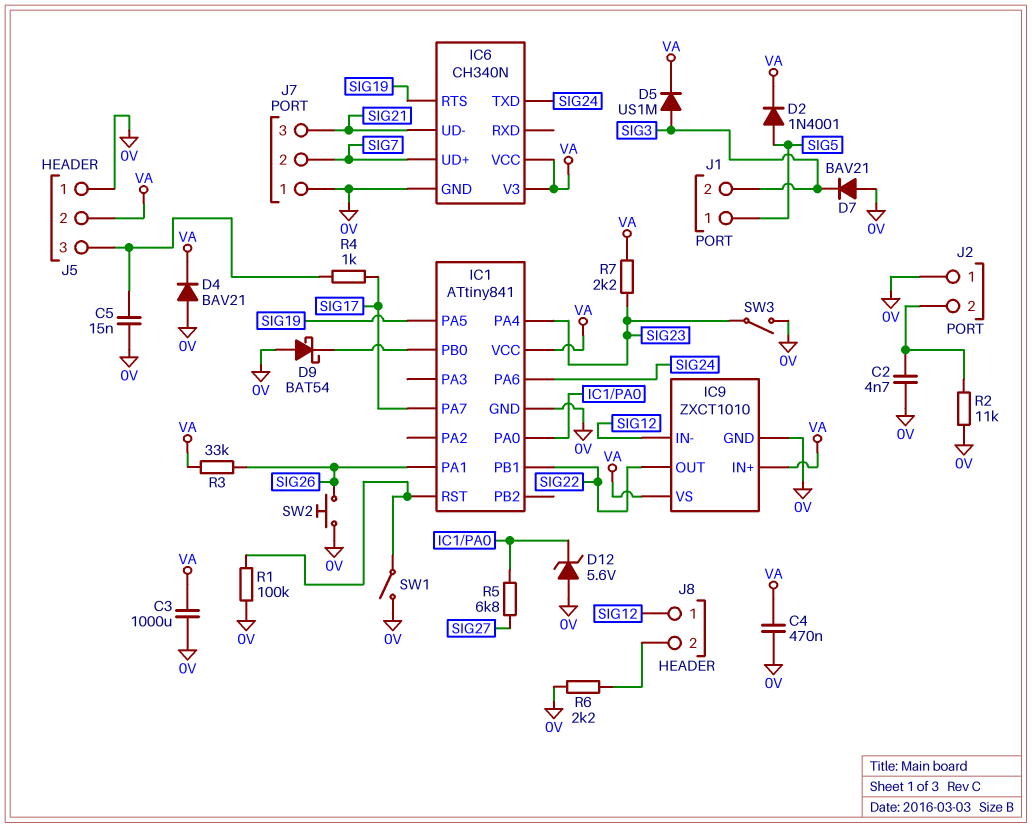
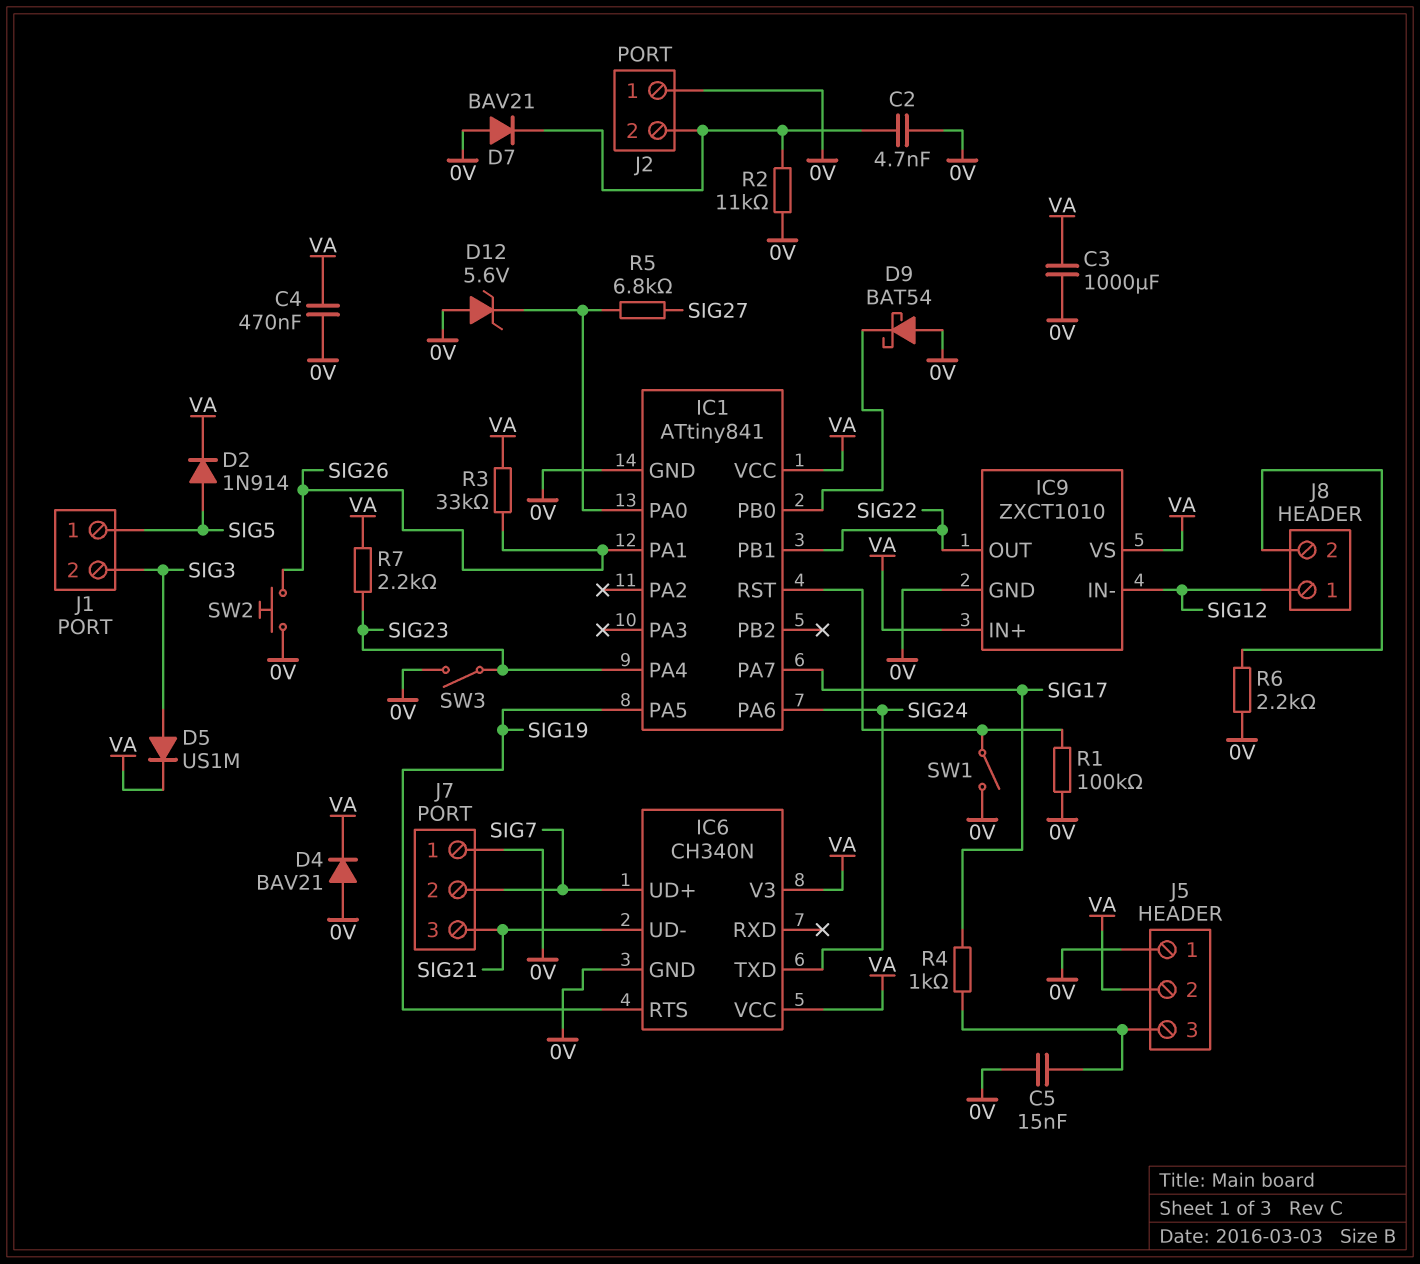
D2: diode 1N4001 (A SIG5, K VA) -> diode 1N914 (A SIG5, K VA)
D7: diode BAV21 (A 0V, K SIG3) -> diode BAV21 (A 0V, K J2/2)

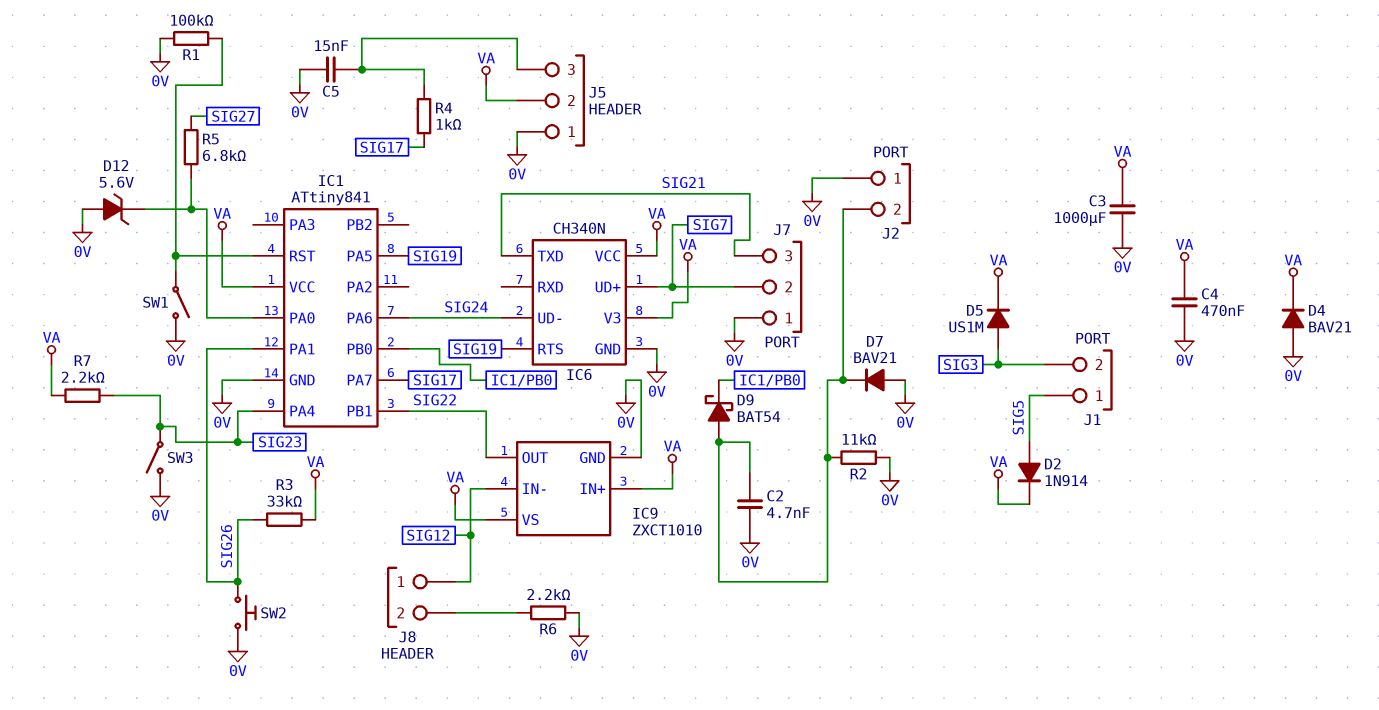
D9: schottky BAT54 (A 0V, K IC1/PB0) -> schottky BAT54 (A J2/2, K IC1/PB0)
IC6 pin TXD: SIG24 -> SIG21
IC6 pin UD-: SIG21 -> SIG24

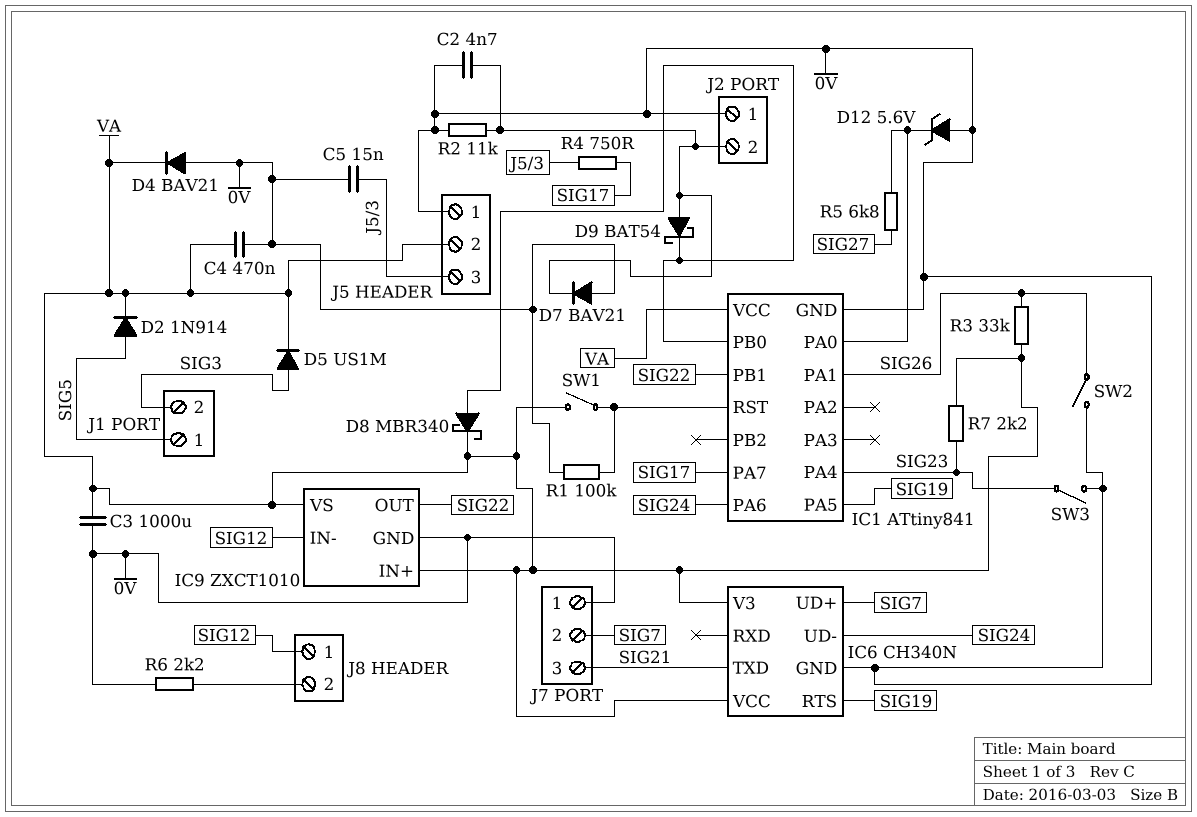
D8: none -> schottky MBR340 (A IC1/PB0, K VA)
R4: 1k (J5/3, SIG17) -> 750 (J5/3, SIG17)
SW1: switch (0V, IC1/RST) -> switch (IC1/RST, VA)
SW2: button (0V, SIG26) -> switch (0V, SIG26)

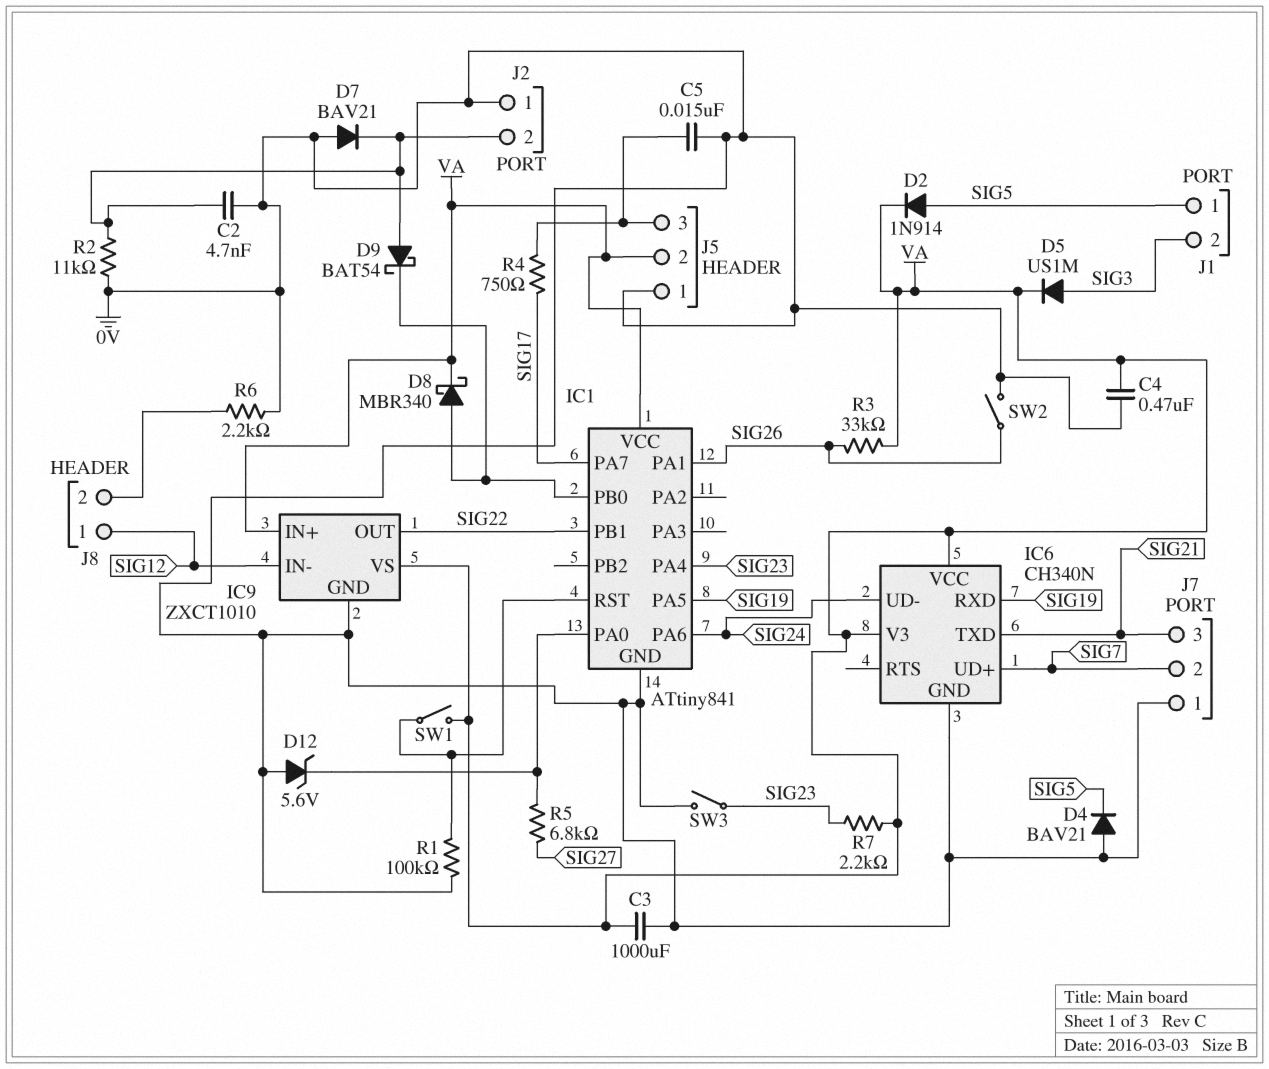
D4: diode BAV21 (A 0V, K VA) -> diode BAV21 (A 0V, K SIG5)
IC6 pin RTS: SIG19 -> none
IC6 pin RXD: none -> SIG19

